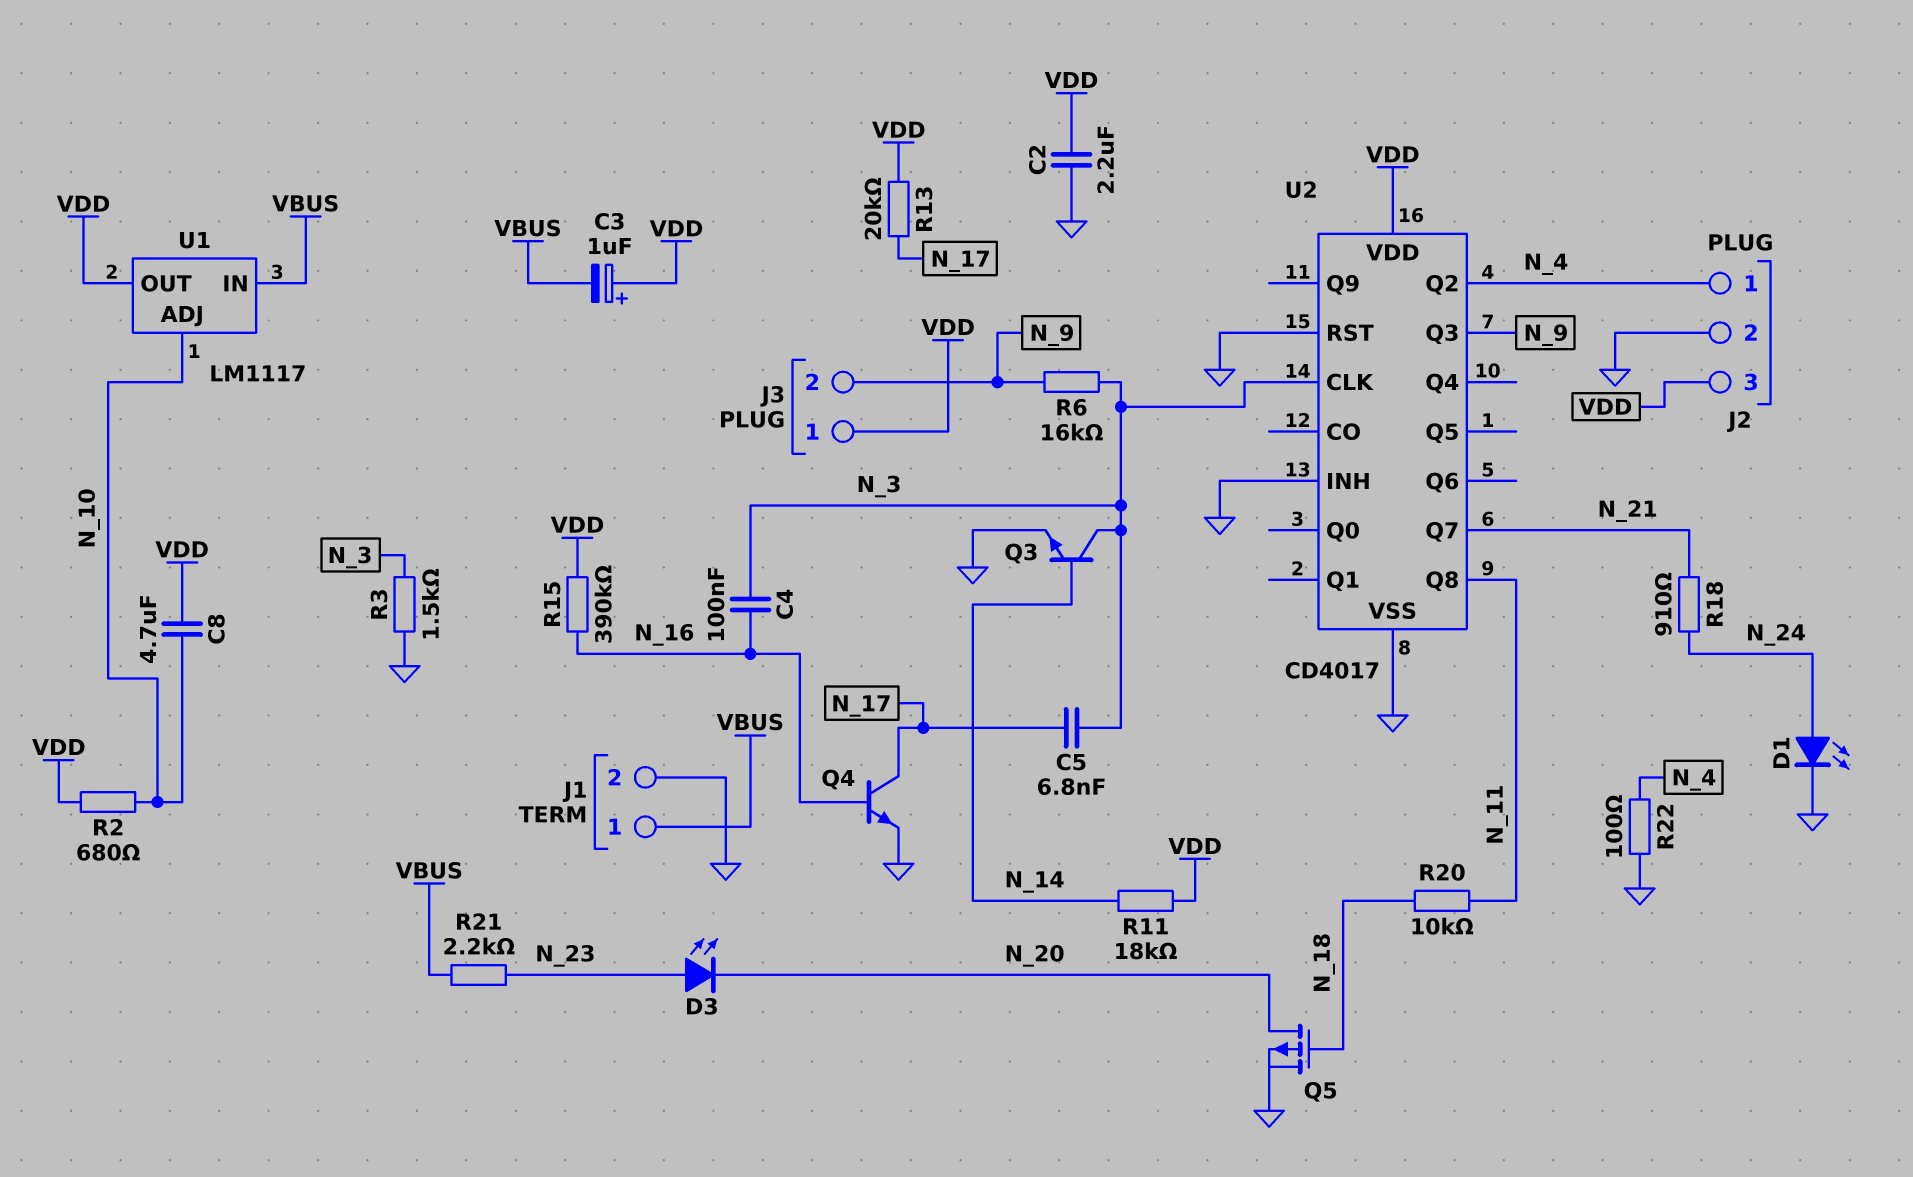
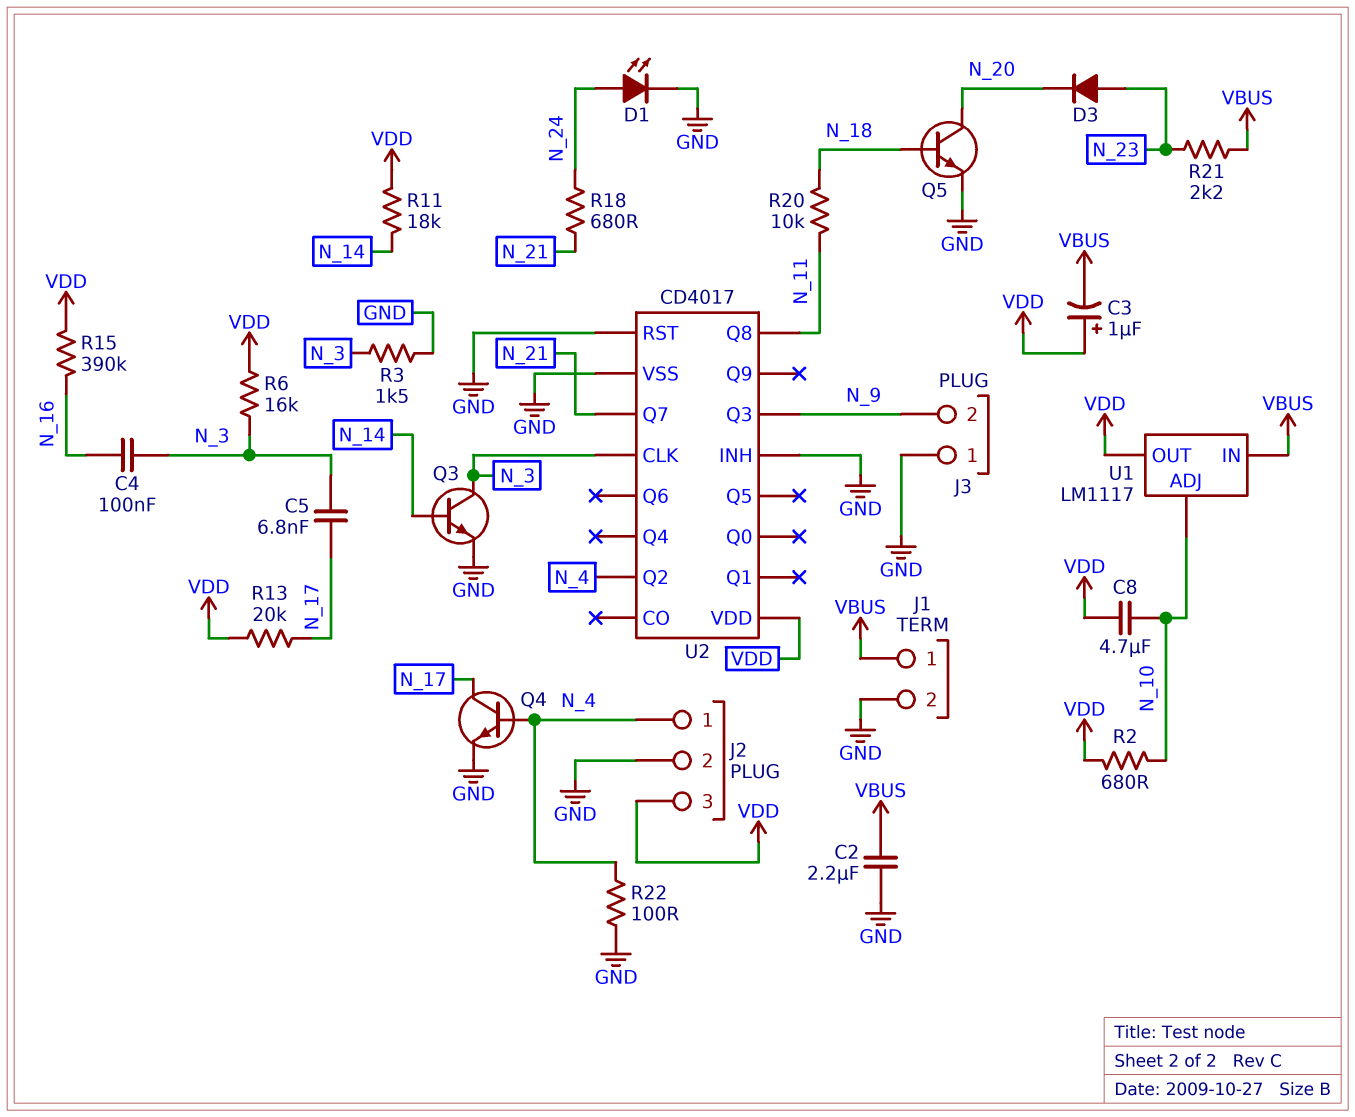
C2: 2.2uF (GND, VDD) -> 2.2uF (GND, VBUS)
D3: LED (A N_23, K N_20) -> diode (A N_23, K N_20)
J3 pin 1: VDD -> GND
Q4: NPN (B N_16, C N_17, E GND) -> NPN (B N_4, C N_17, E GND)
Q5: PMOS (G N_18, D N_20, S GND) -> NPN (B N_18, C N_20, E GND)
R6: 16k (N_3, N_9) -> 16k (N_3, VDD)
R18: 910 (N_21, N_24) -> 680 (N_21, N_24)

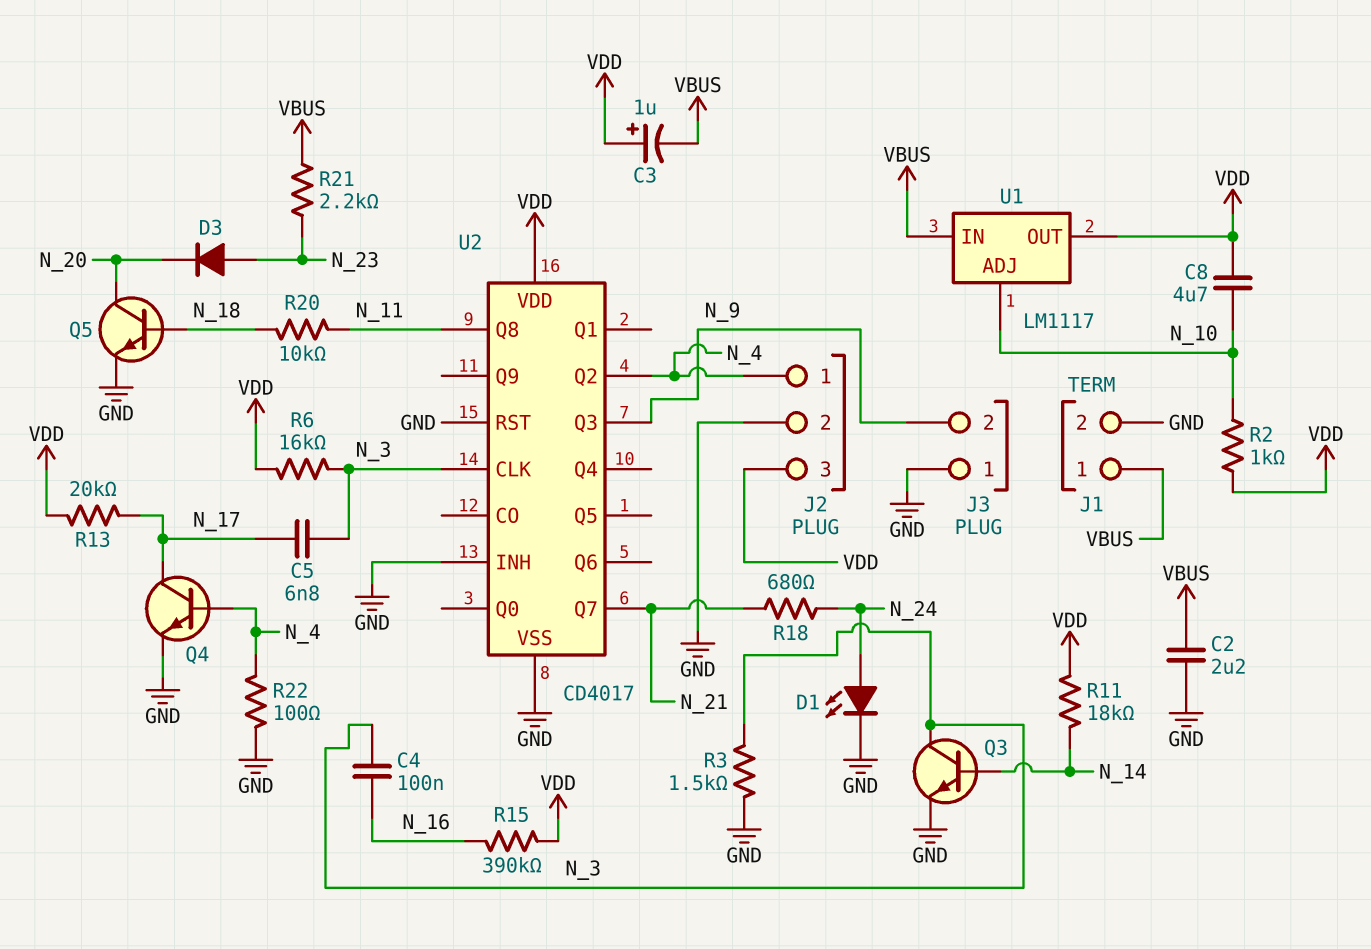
R2: 680 (N_10, VDD) -> 1k (N_10, VDD)

